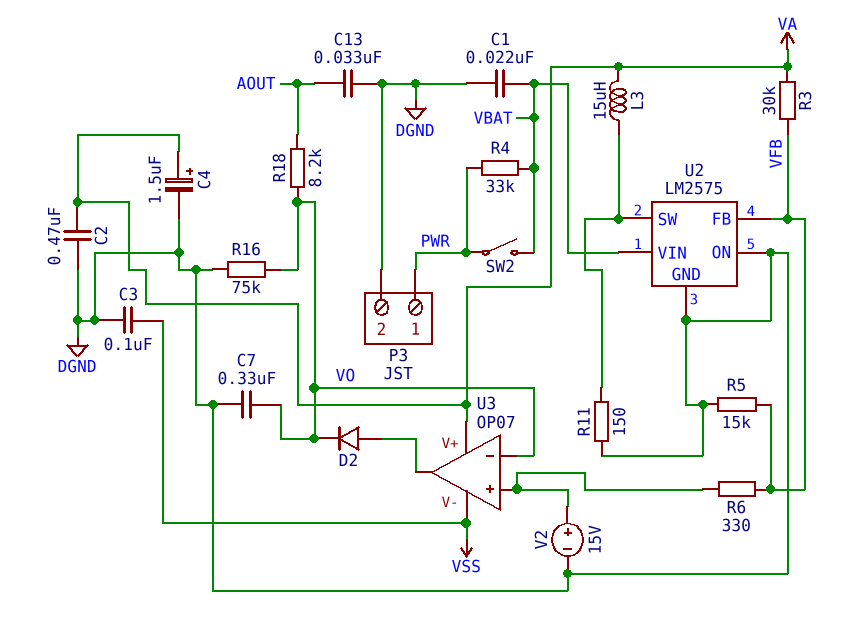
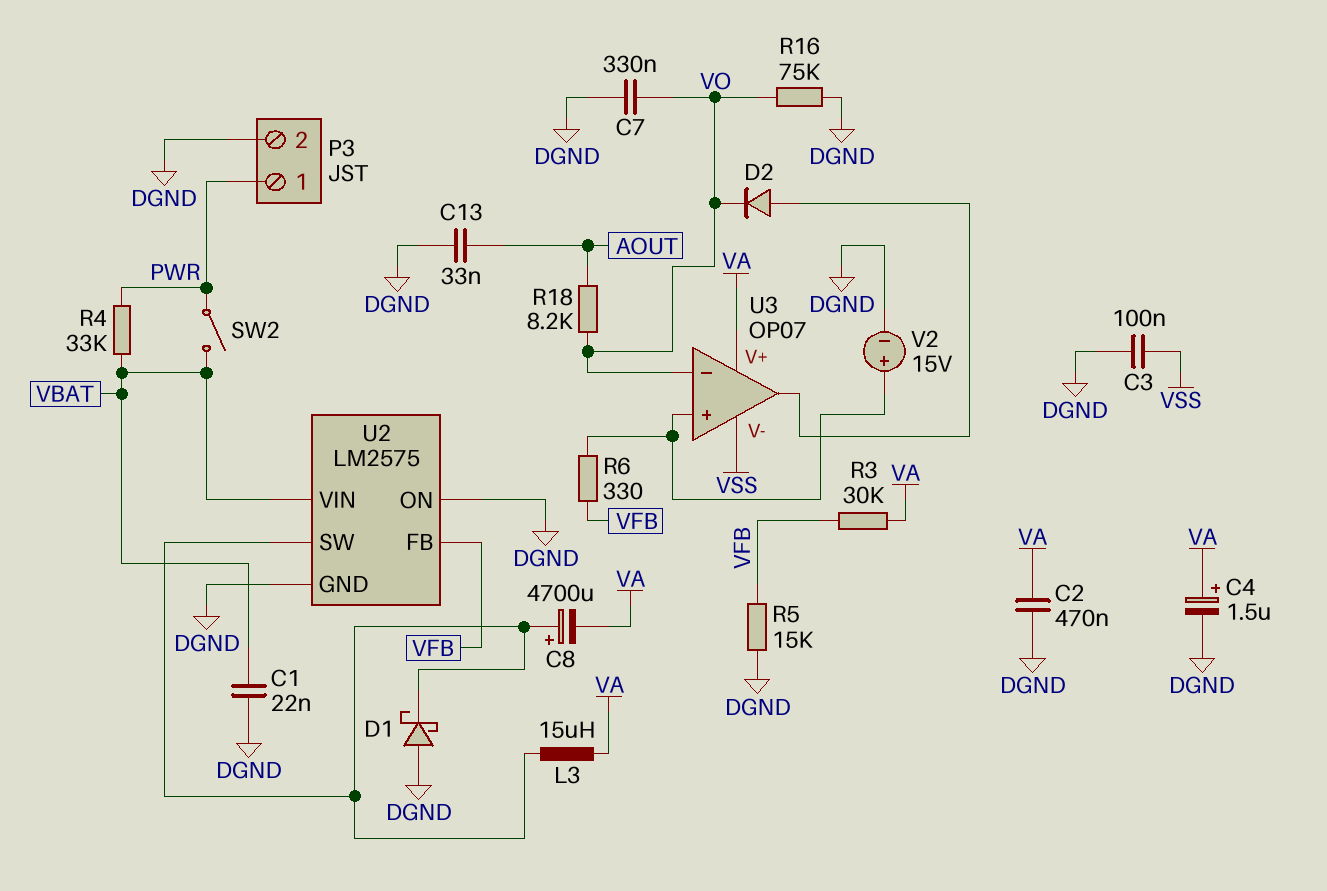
C8: none -> 4700uF (plus U2/SW, minus VA)
D1: none -> schottky (A DGND, K U2/SW)
R11: 150 (DGND, U2/SW) -> none

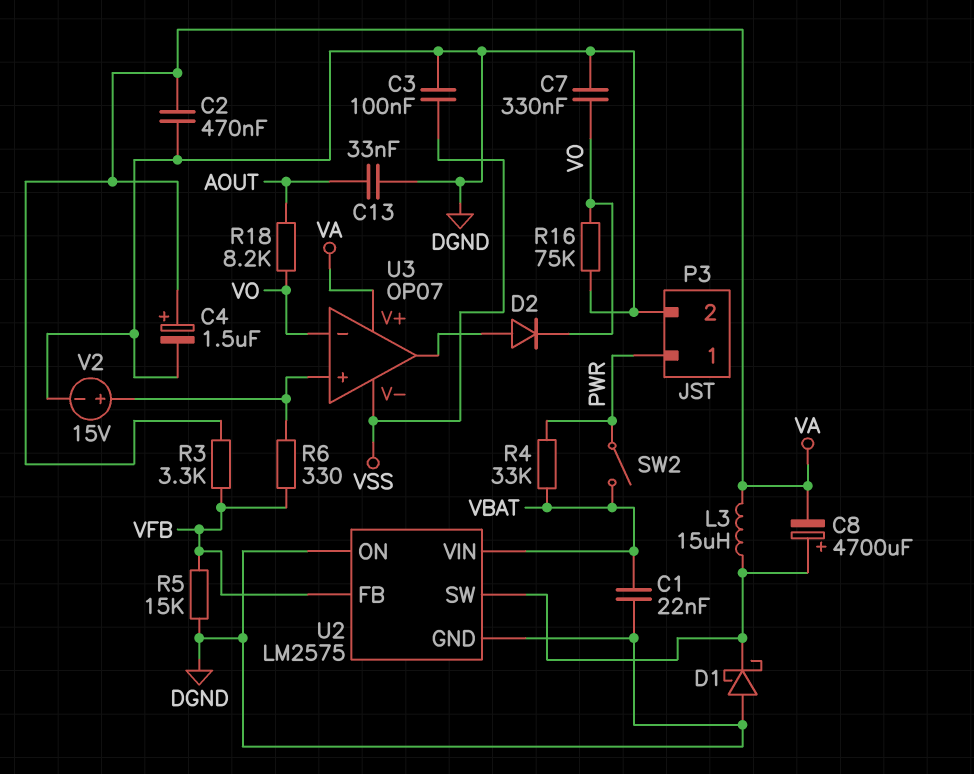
R3: 30k (VA, VFB) -> 3.3k (VA, VFB)

